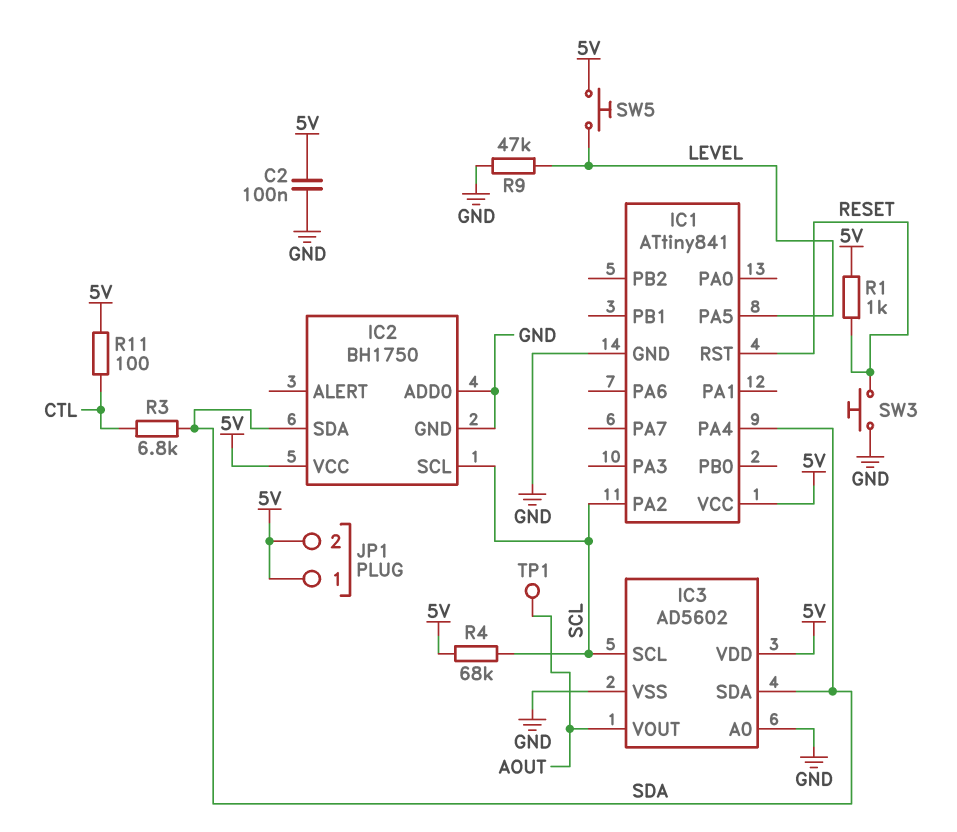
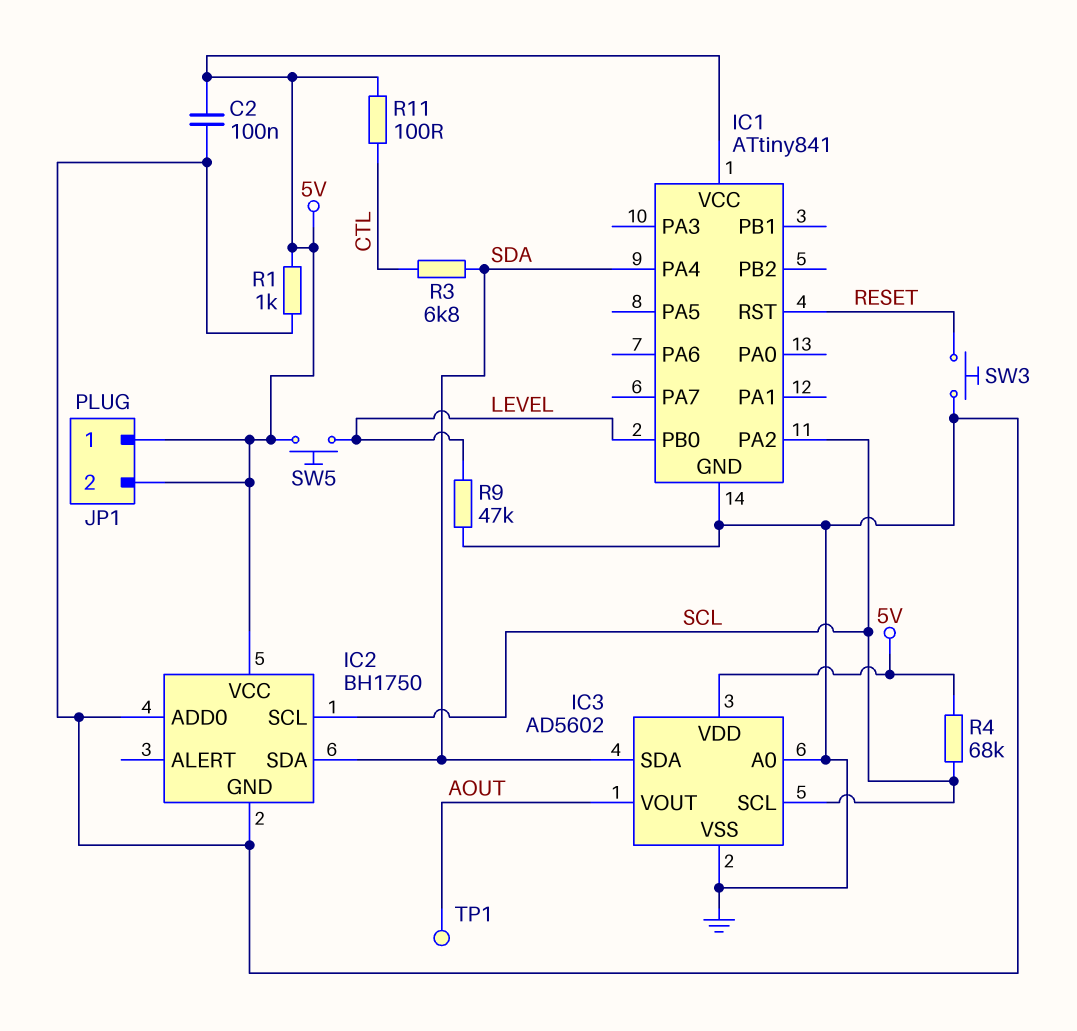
IC1 pin PA5: LEVEL -> none
IC1 pin PB0: none -> LEVEL
R1: 1k (5V, RESET) -> 1k (5V, GND)

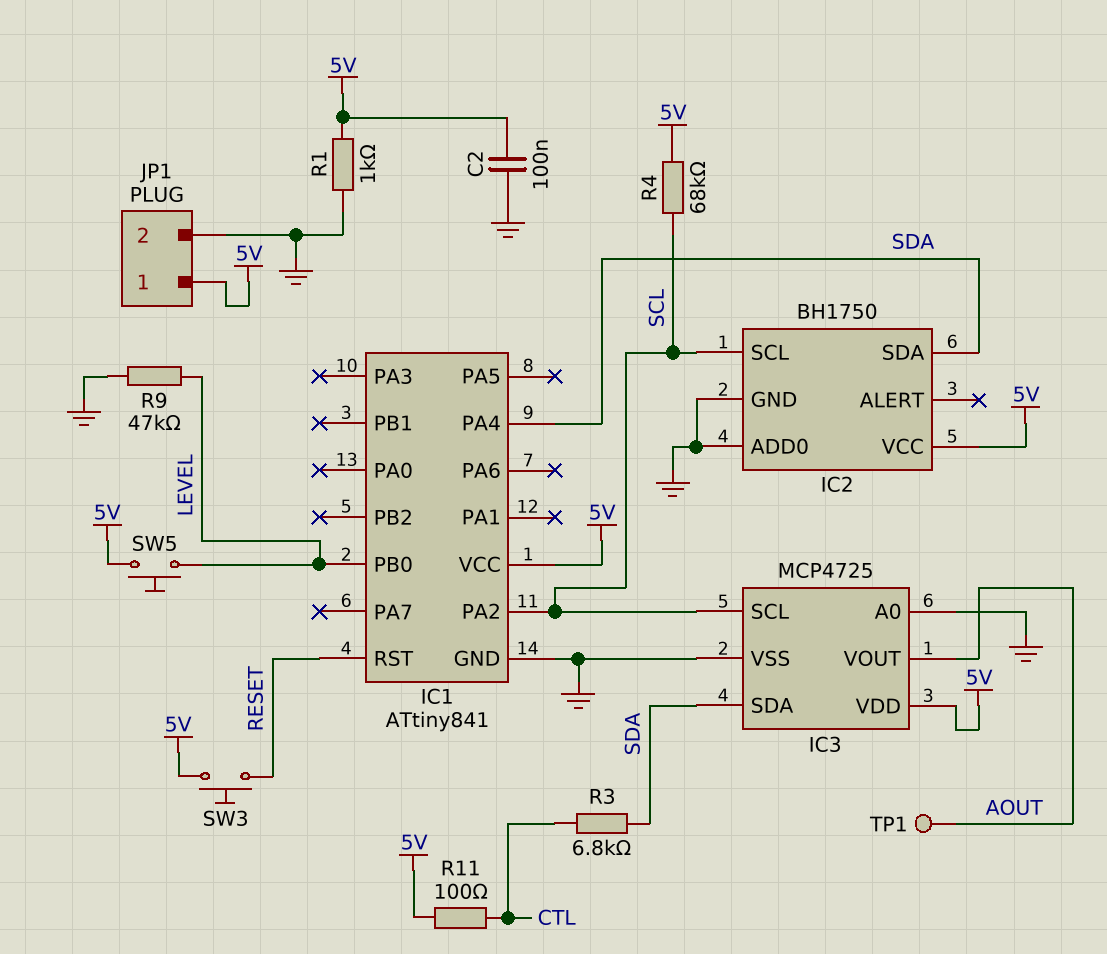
IC3: AD5602 -> MCP4725
JP1 pin 2: 5V -> GND
SW3: button (GND, RESET) -> button (5V, RESET)

